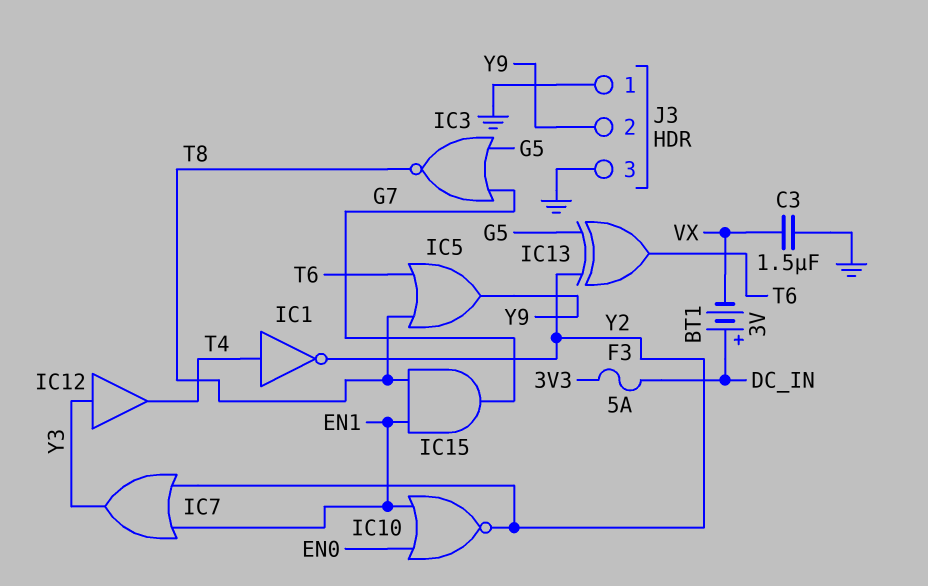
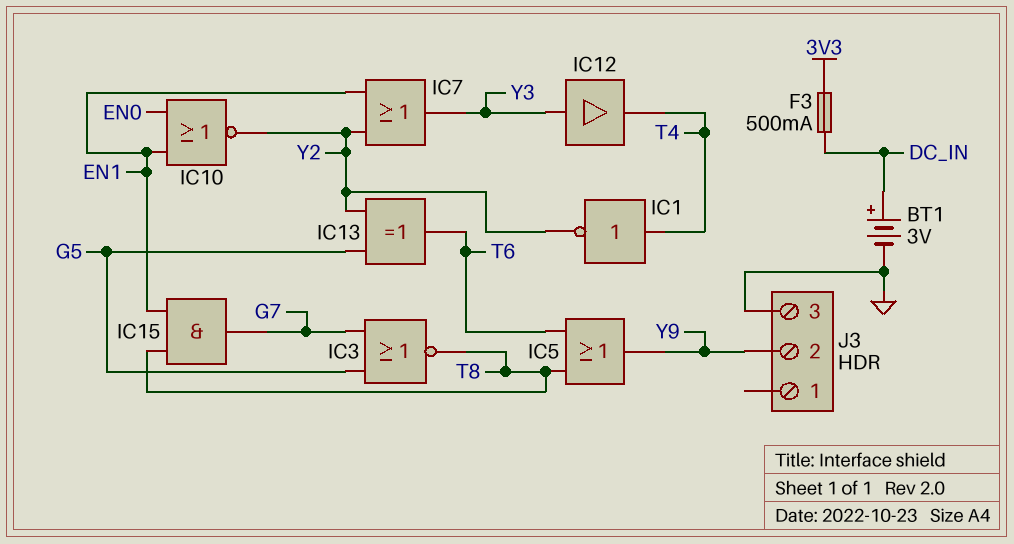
BT1: 3V (plus DC_IN, minus VX) -> 3V (plus DC_IN, minus GND)
C3: 1.5uF (GND, VX) -> none
F3: 5A (3V3, DC_IN) -> 500mA (3V3, DC_IN)
J3 pin 1: GND -> none

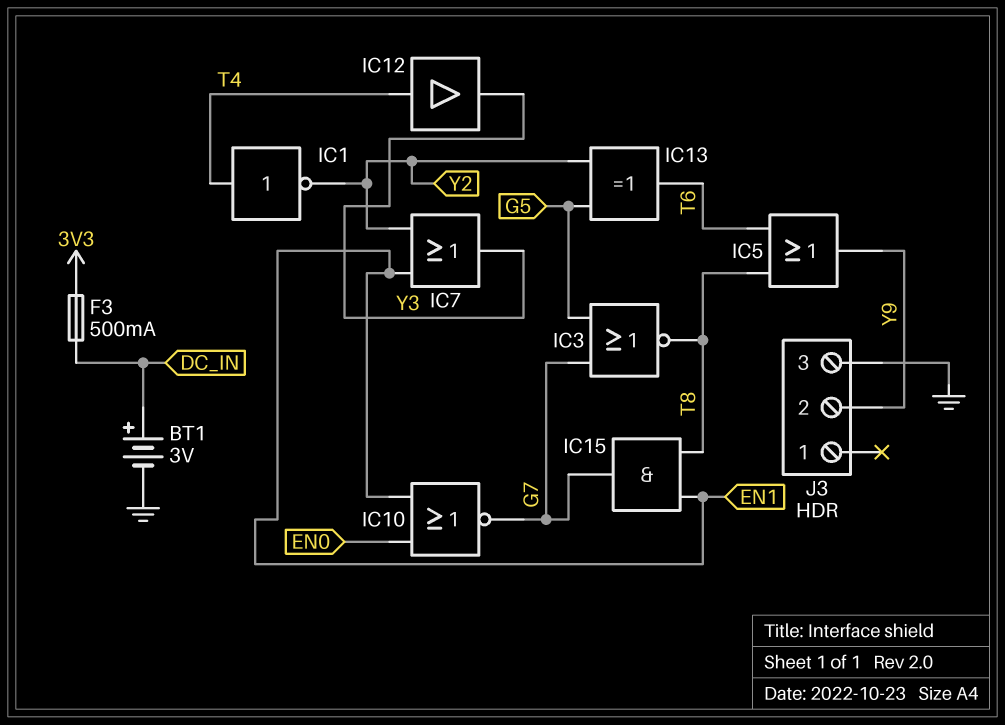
IC10: NOR (in EN0, in EN1, out Y2) -> NOR (in EN0, in EN1, out G7)
IC12: buffer (in Y3, out T4) -> buffer (in T4, out Y3)

